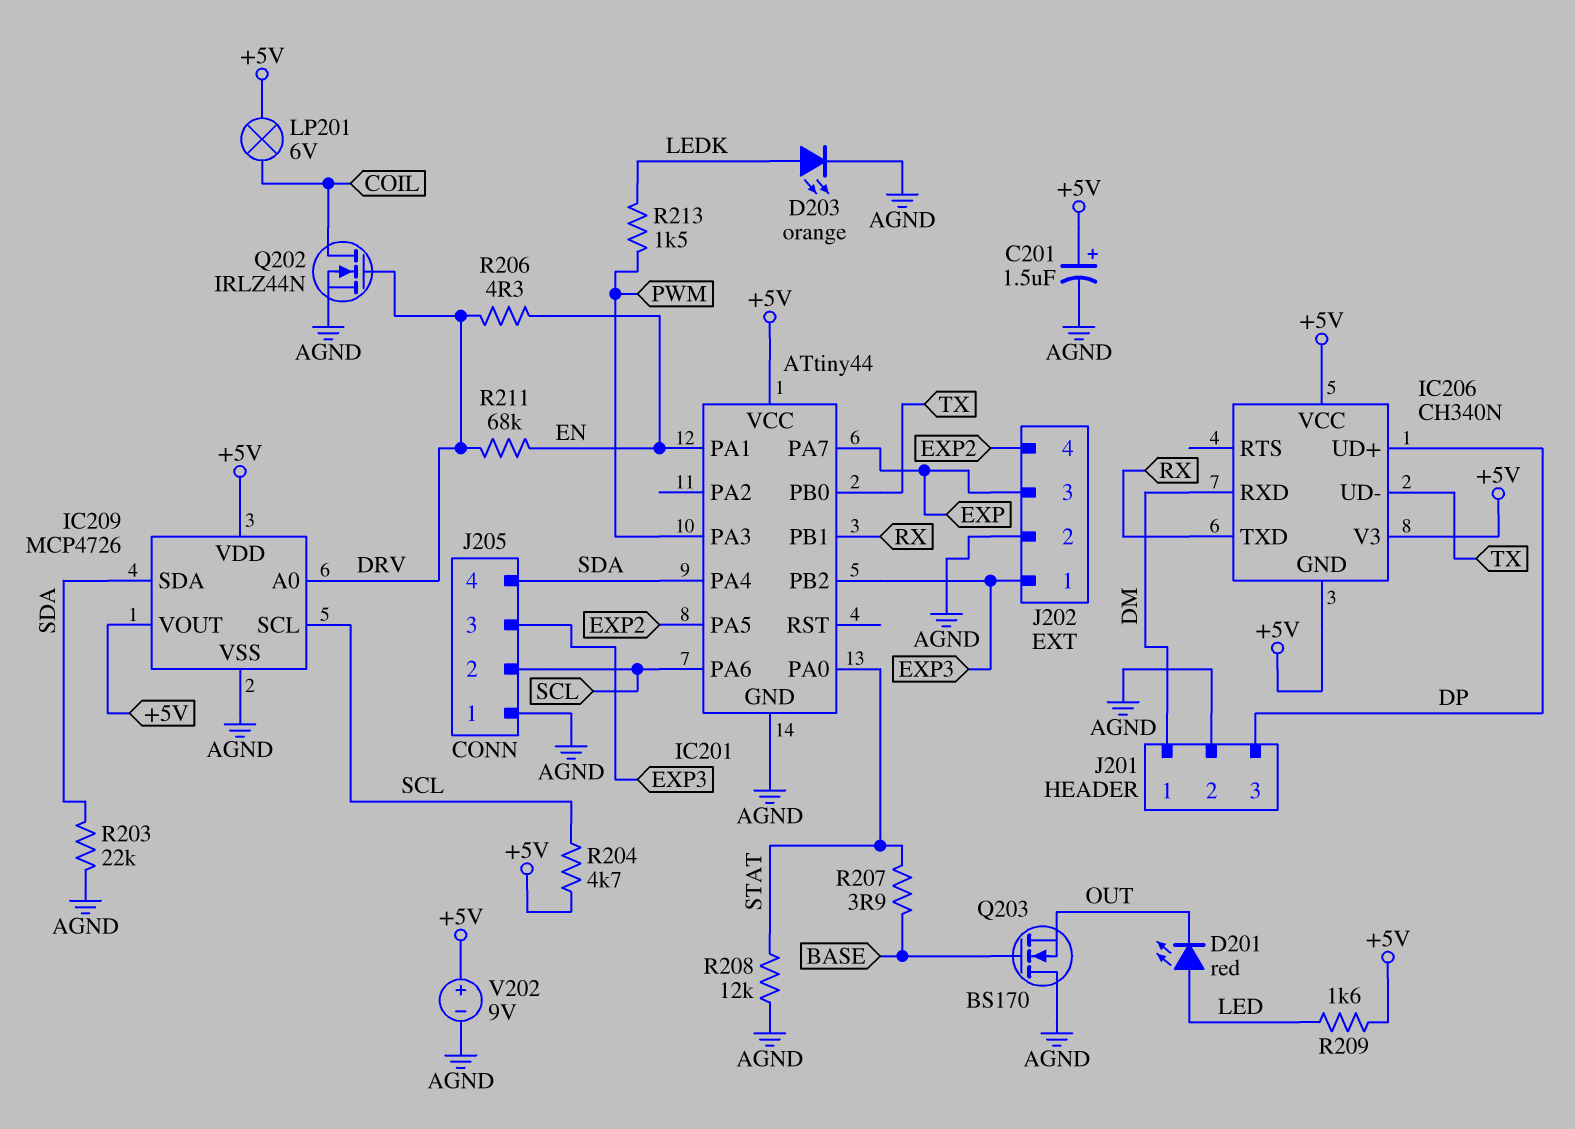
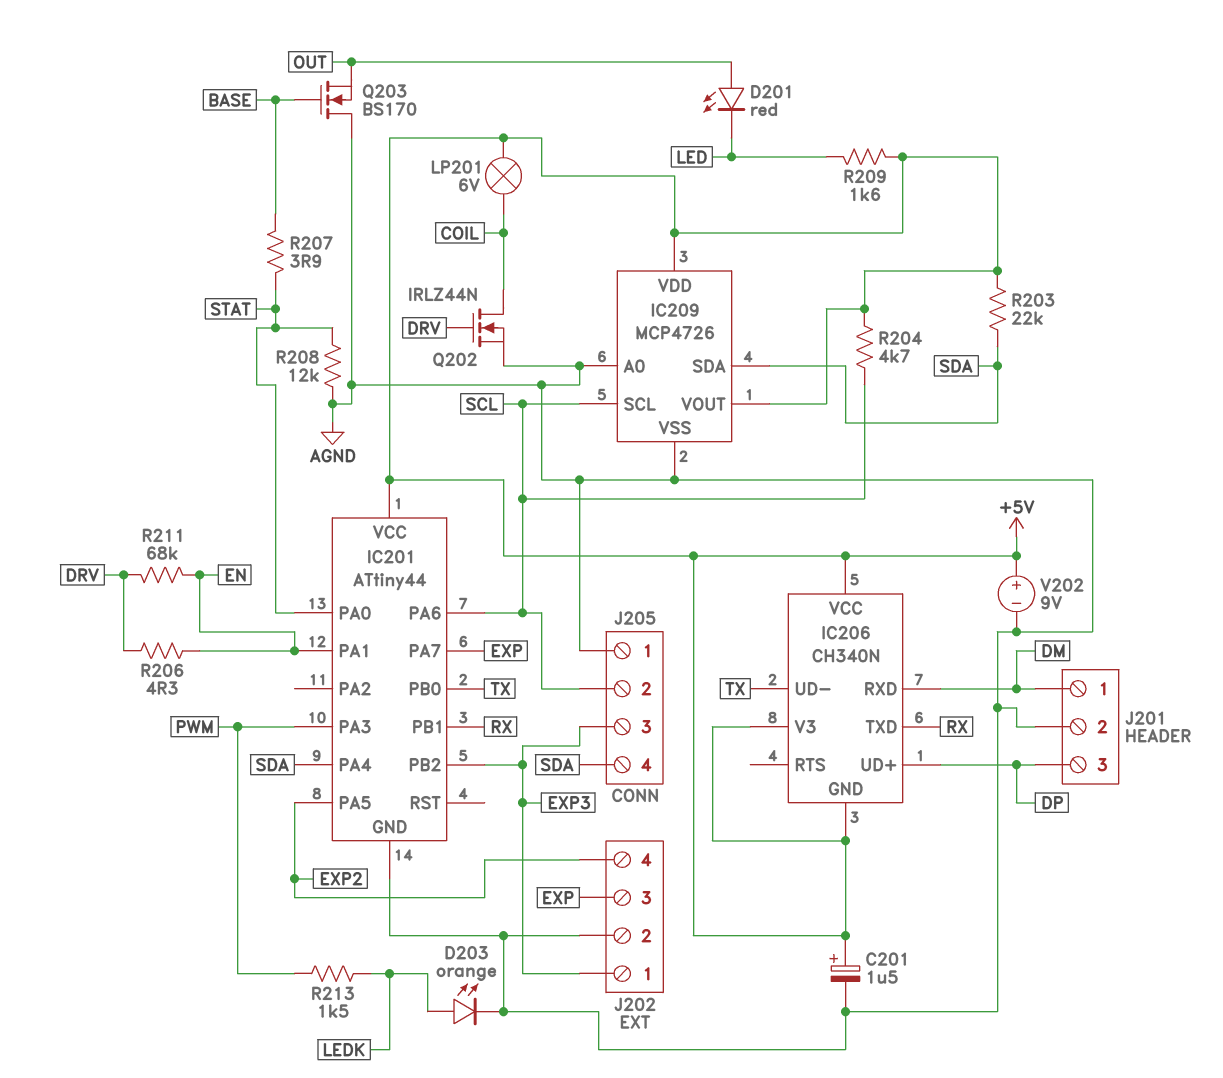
D201: LED red (A LED, K OUT) -> LED red (A OUT, K LED)
IC209 pin A0: DRV -> AGND
R203: 22k (AGND, SDA) -> 22k (+5V, SDA)

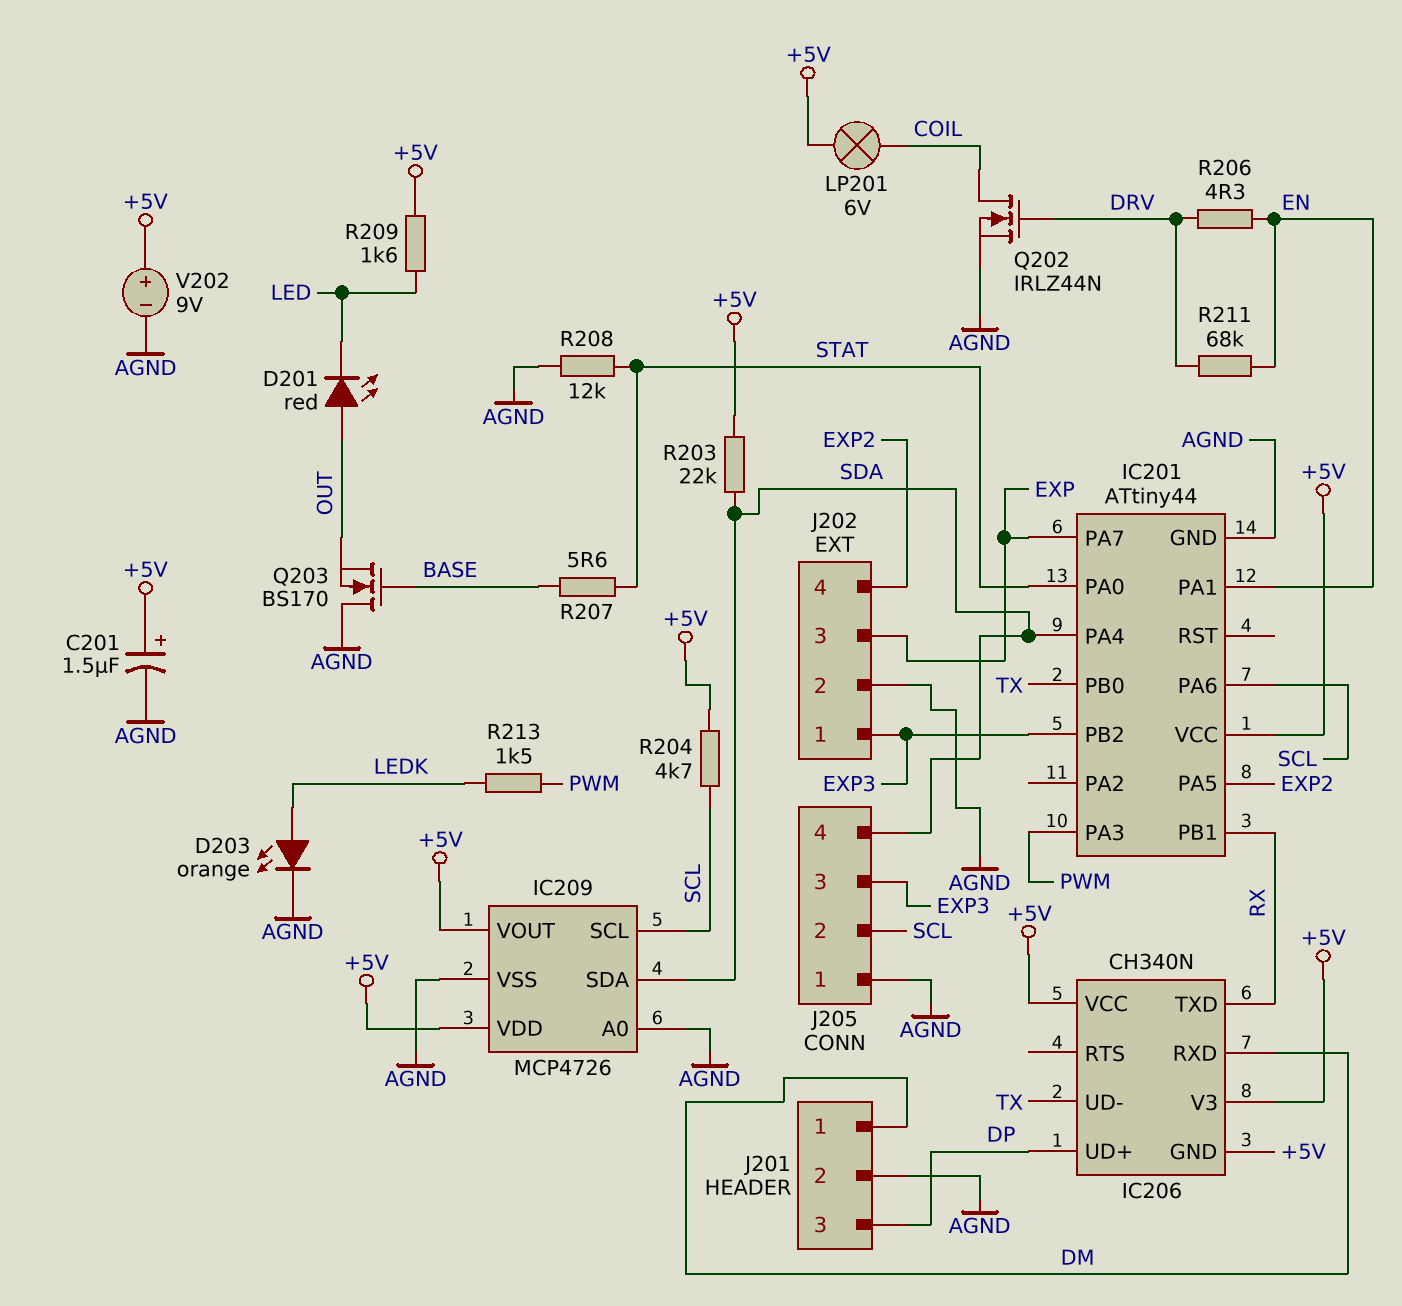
R207: 3.9 (BASE, STAT) -> 5.6 (BASE, STAT)

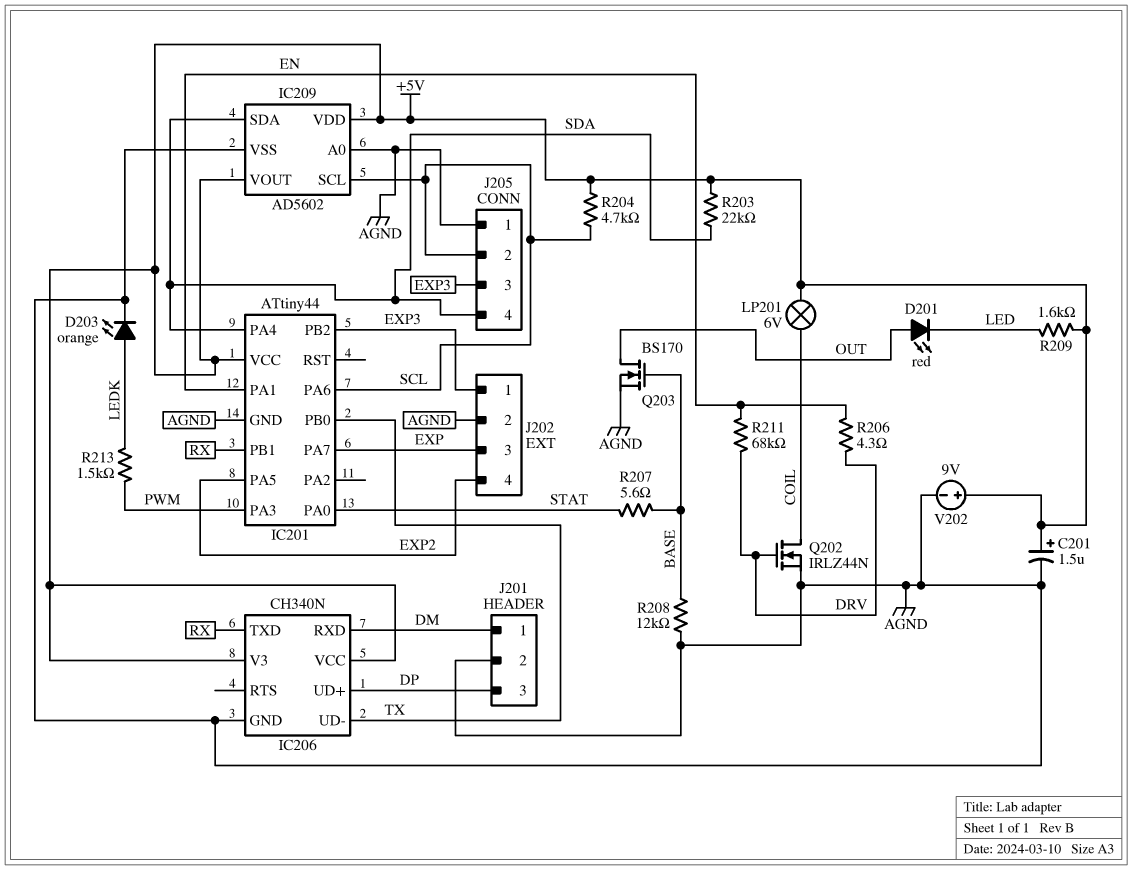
IC206 pin GND: +5V -> AGND
IC209: MCP4726 -> AD5602
Q203: NMOS BS170 (G BASE, D AGND, S OUT) -> NMOS BS170 (G BASE, D OUT, S AGND)
R208: 12k (AGND, STAT) -> 12k (AGND, BASE)

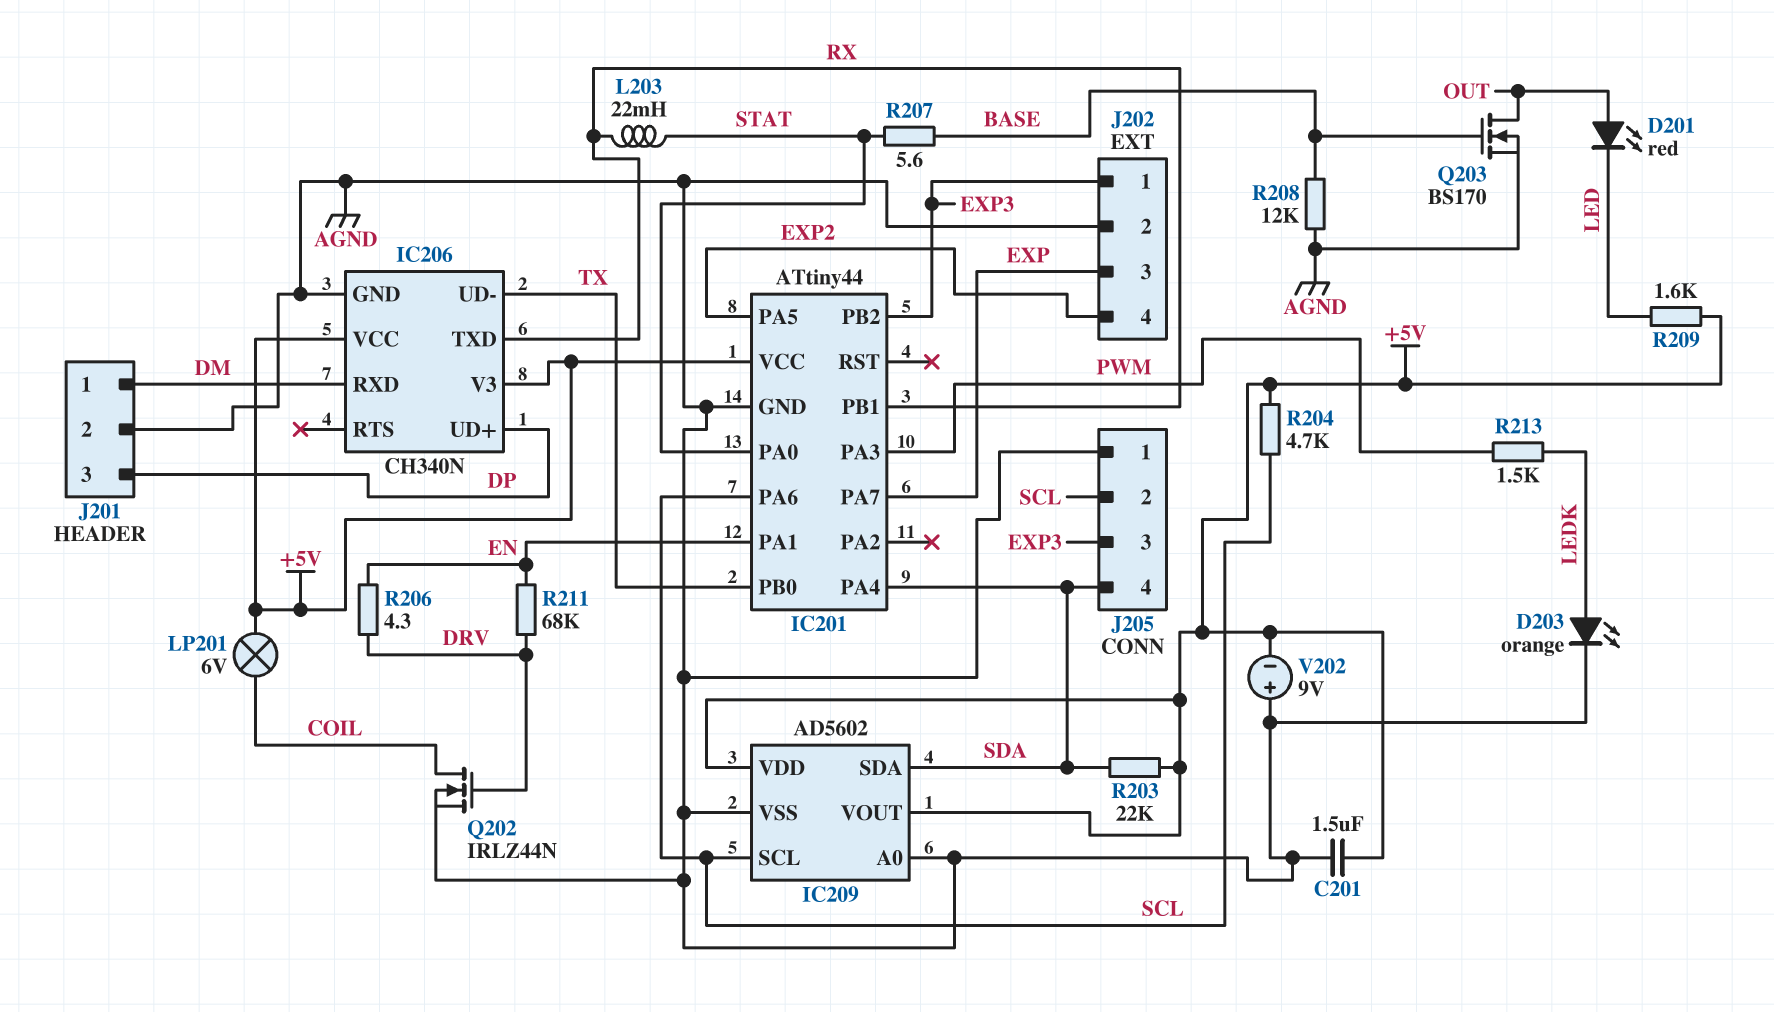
C201: 1.5uF (plus +5V, minus AGND) -> 1.5uF (+5V, AGND)
L203: none -> 22mH (RX, STAT)
V202: 9V (plus +5V, minus AGND) -> 9V (plus AGND, minus +5V)

